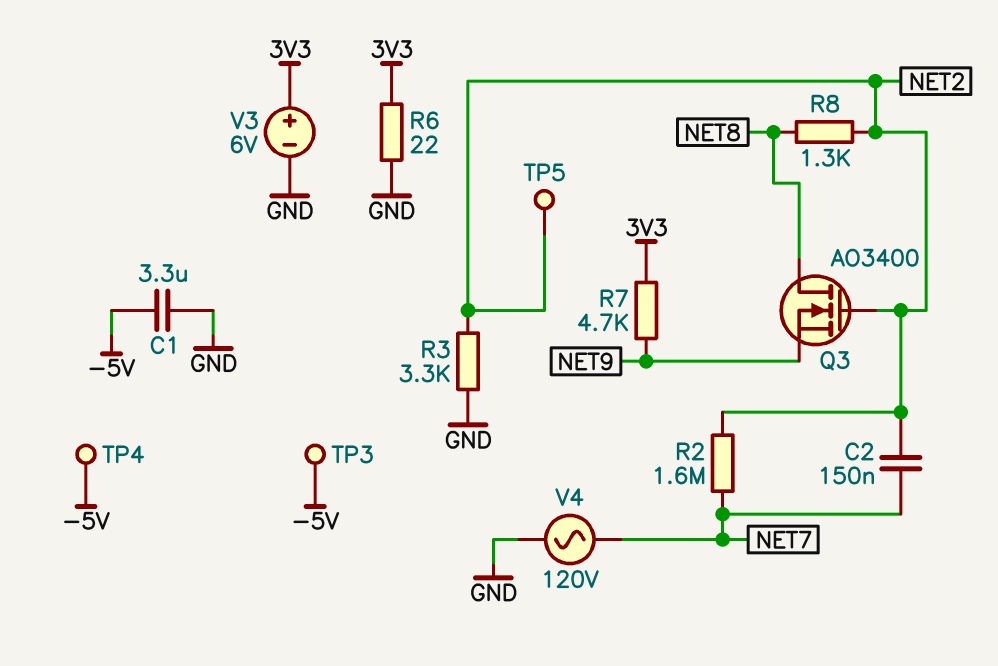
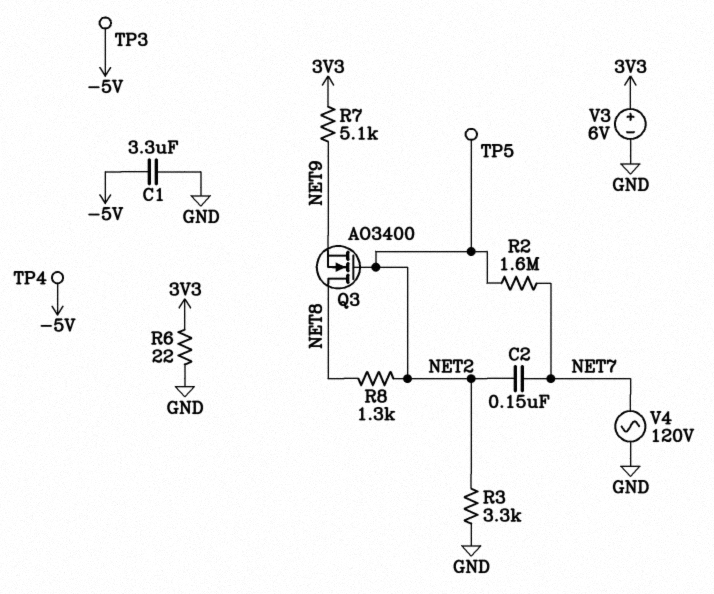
R7: 4.7k (3V3, NET9) -> 5.1k (3V3, NET9)

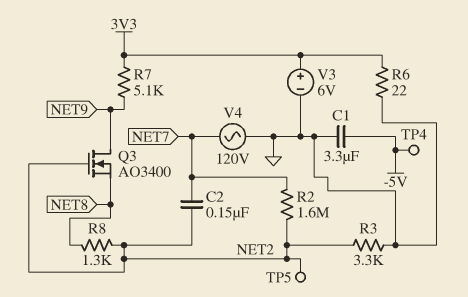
Q3: NMOS AO3400 (G NET2, D NET8, S NET9) -> NMOS AO3400 (G NET2, D NET9, S NET8)
TP3: test point (-5V) -> none

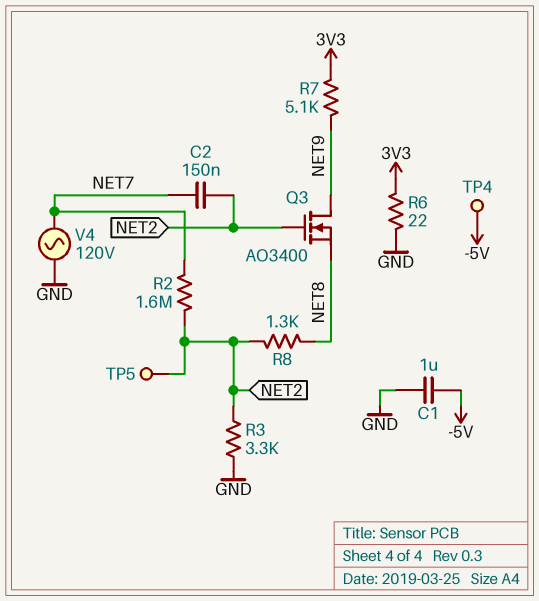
C1: 3.3uF (-5V, GND) -> 1uF (-5V, GND)
V3: 6V (plus 3V3, minus GND) -> none

